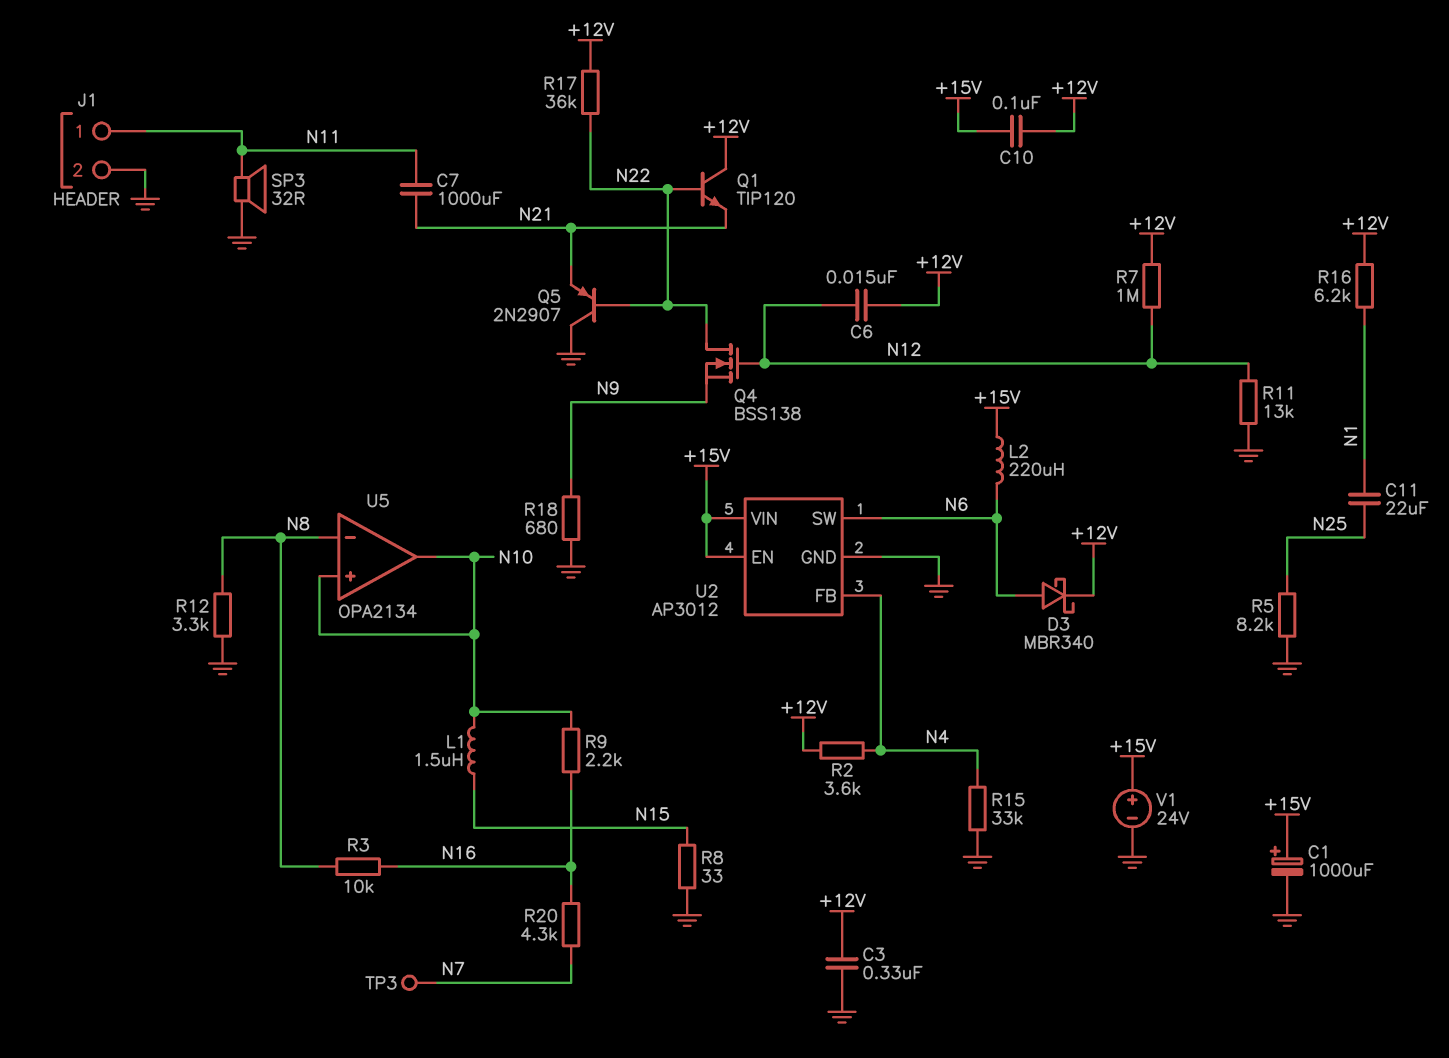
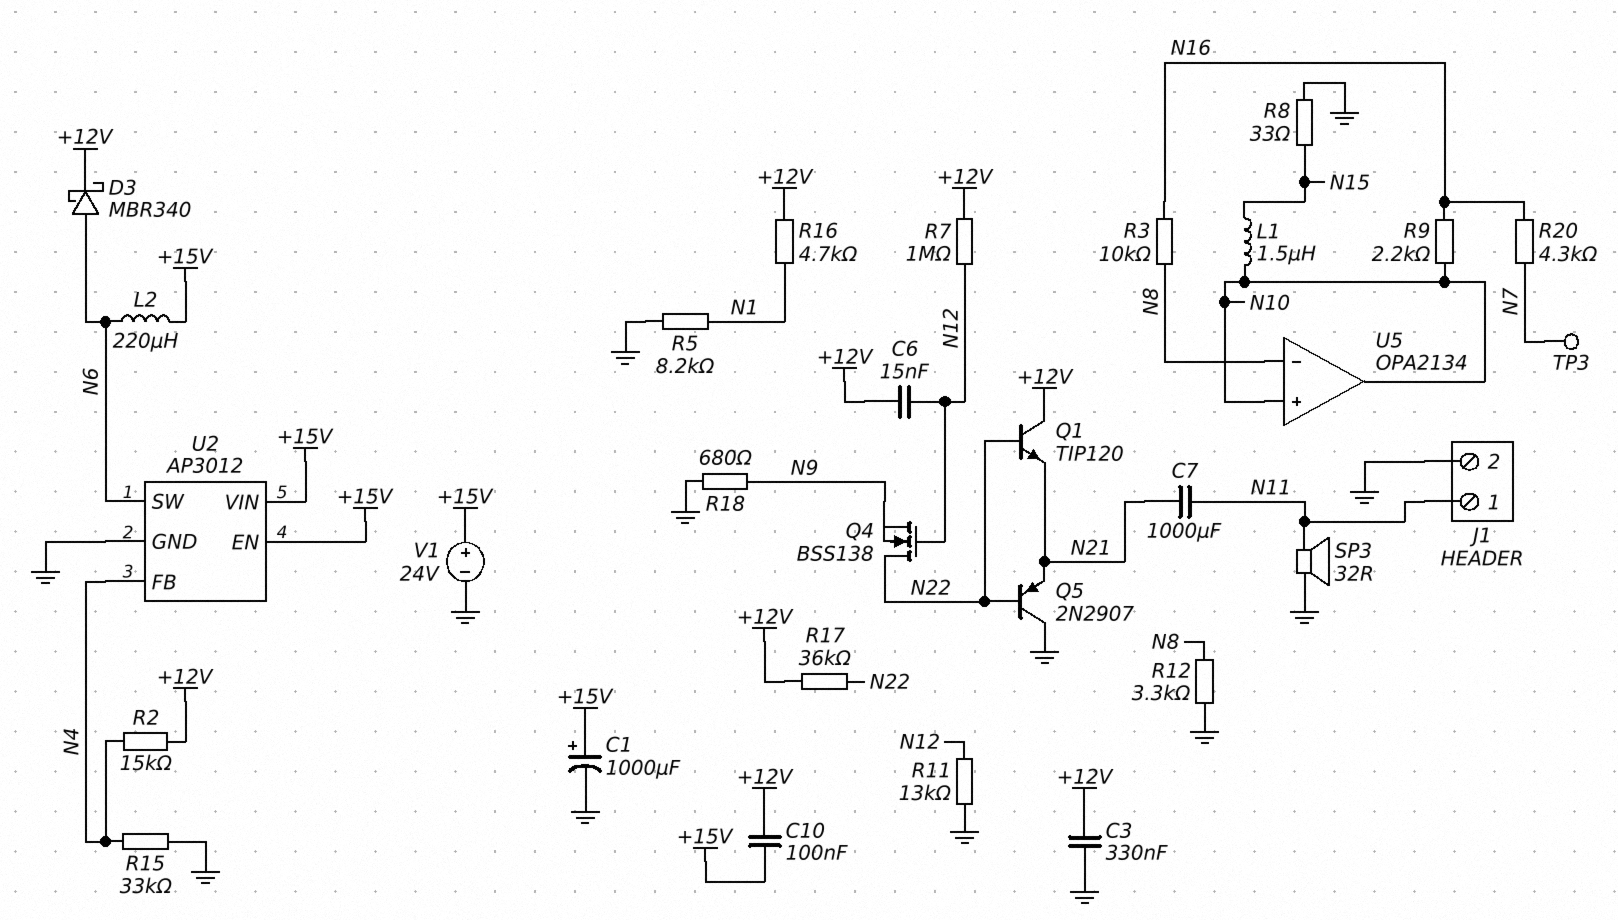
C11: 22uF (N1, N25) -> none
R2: 3.6k (+12V, N4) -> 15k (+12V, N4)
R5: 8.2k (GND, N25) -> 8.2k (GND, N1)
R16: 6.2k (+12V, N1) -> 4.7k (+12V, N1)

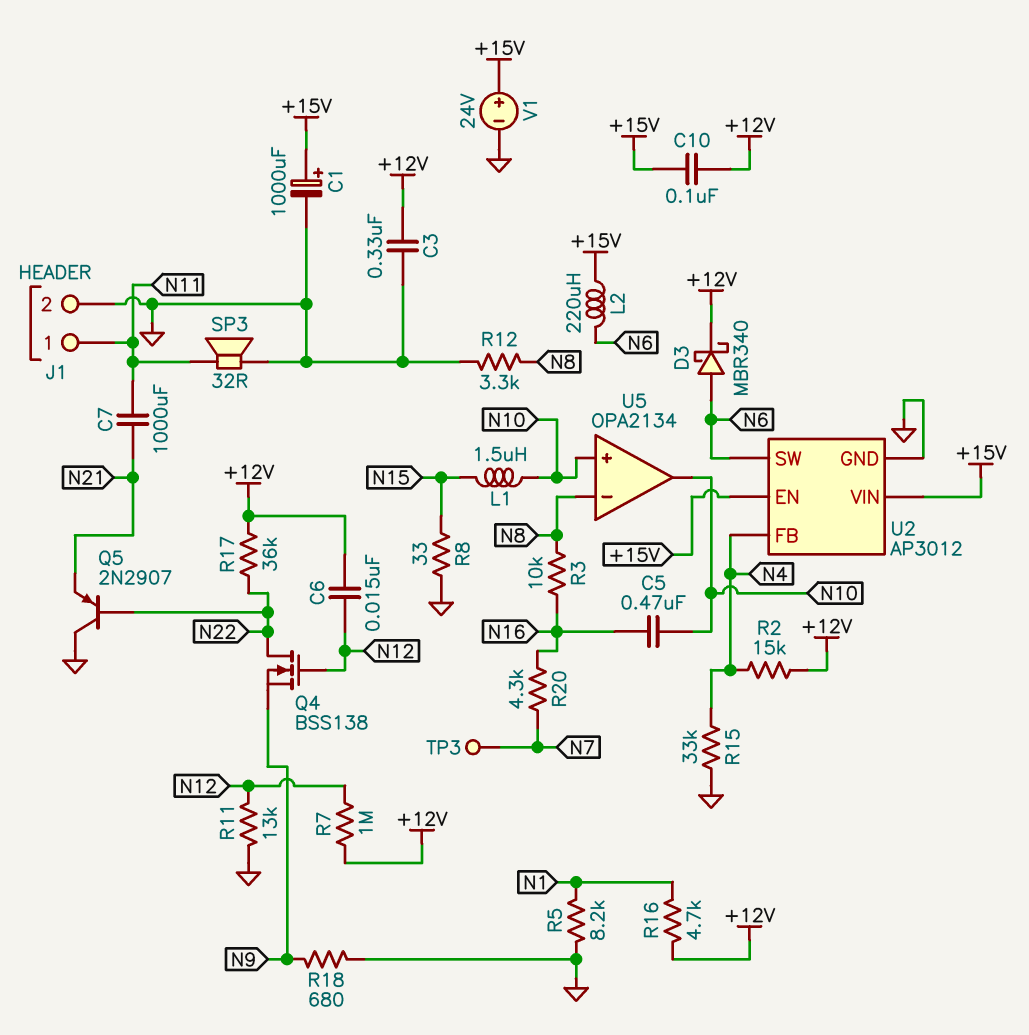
C5: none -> 470nF (N10, N16)
Q1: NPN TIP120 (B N22, C +12V, E N21) -> none
R9: 2.2k (N10, N16) -> none

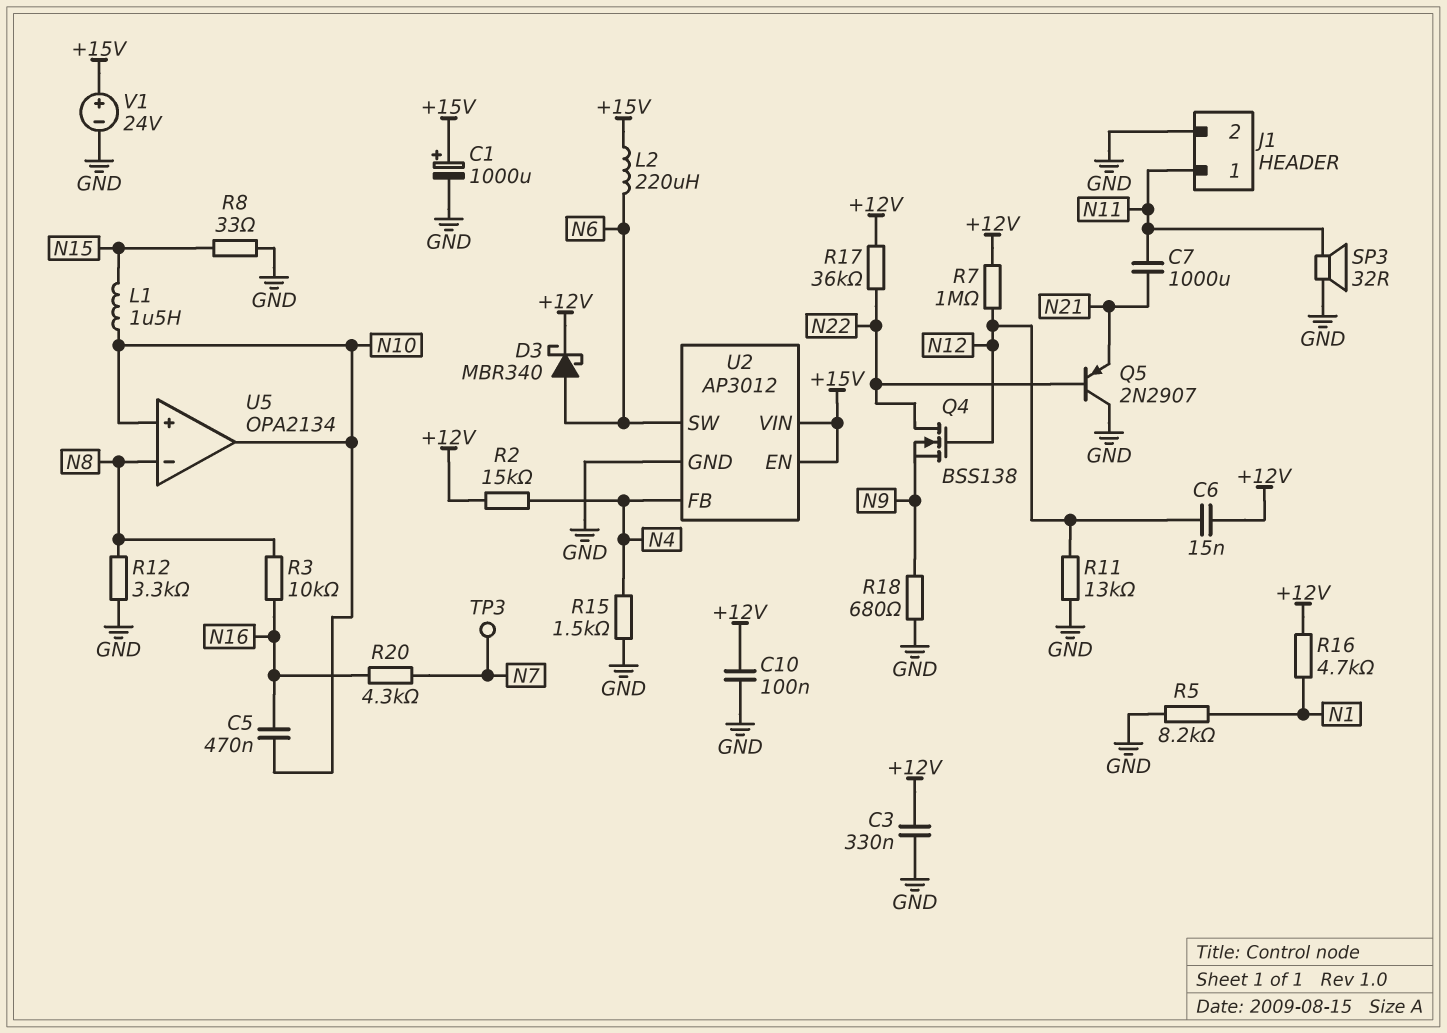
C10: 100nF (+12V, +15V) -> 100nF (+12V, GND)
R15: 33k (GND, N4) -> 1.5k (GND, N4)

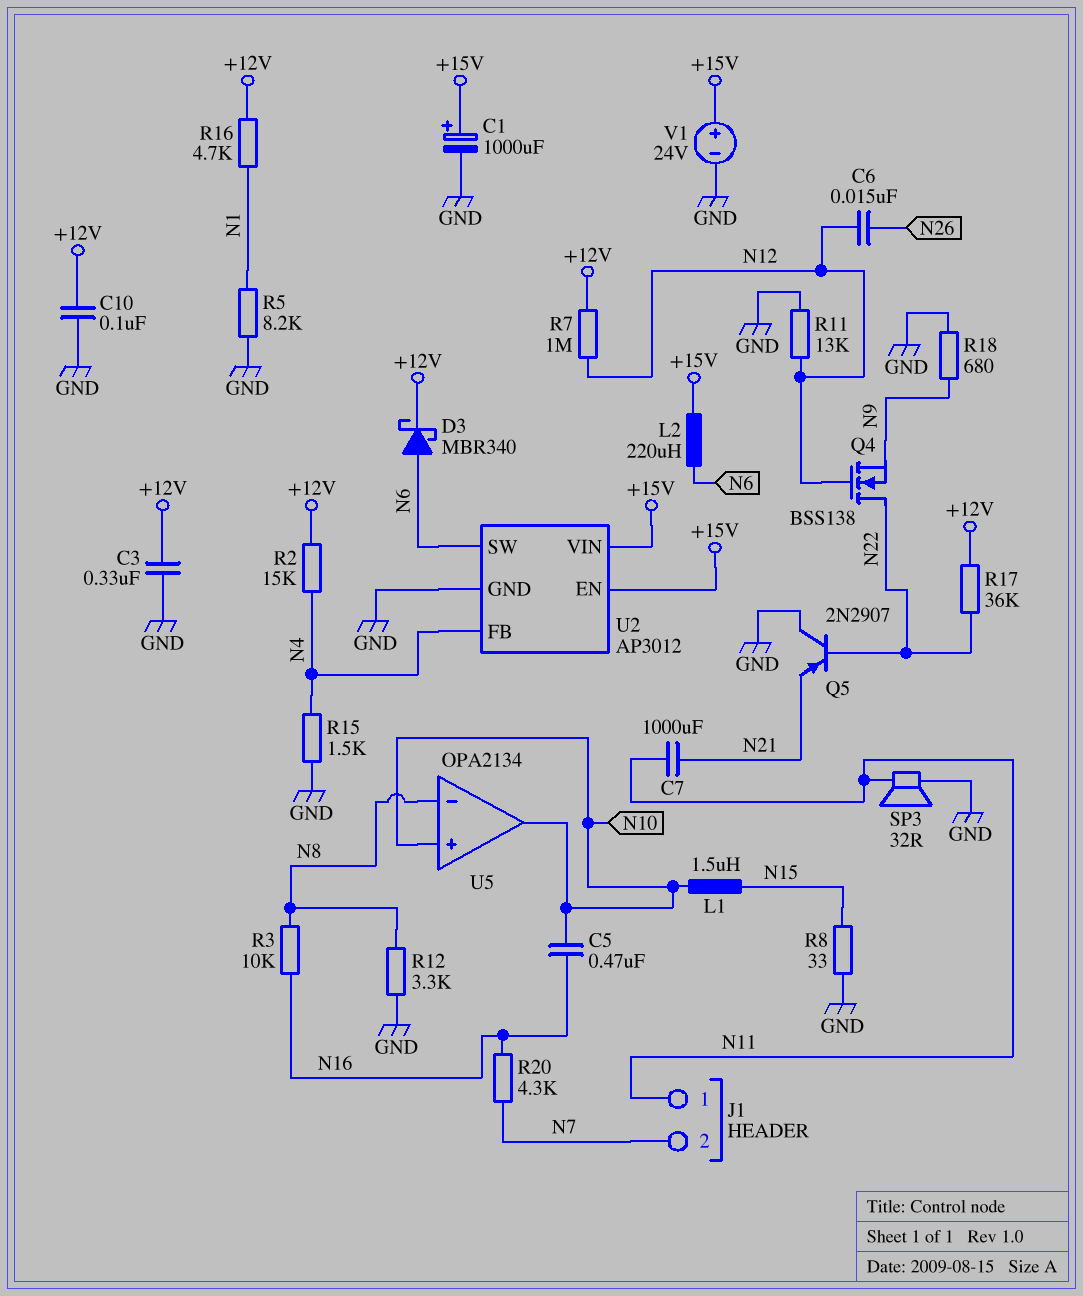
C6: 15nF (+12V, N12) -> 15nF (N12, N26)
J1 pin 2: GND -> N7
TP3: test point (N7) -> none

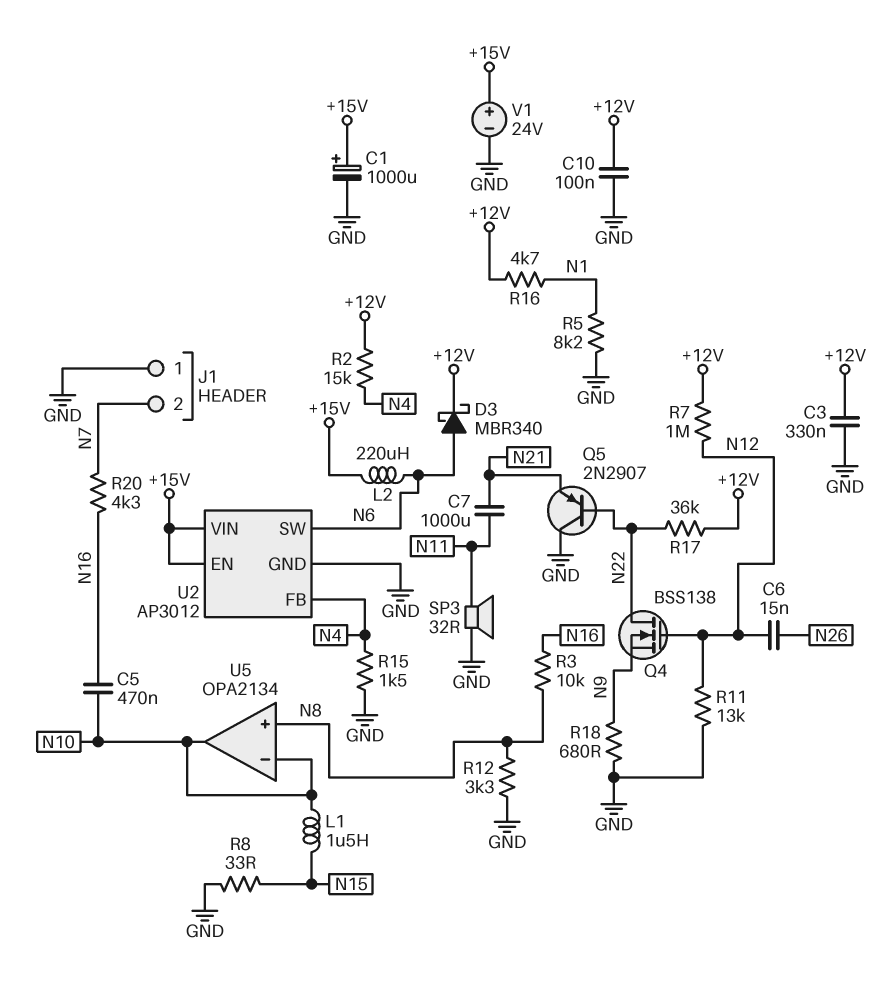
J1 pin 1: N11 -> GND
U5 pin in+: N10 -> N8
U5 pin in-: N8 -> N10

